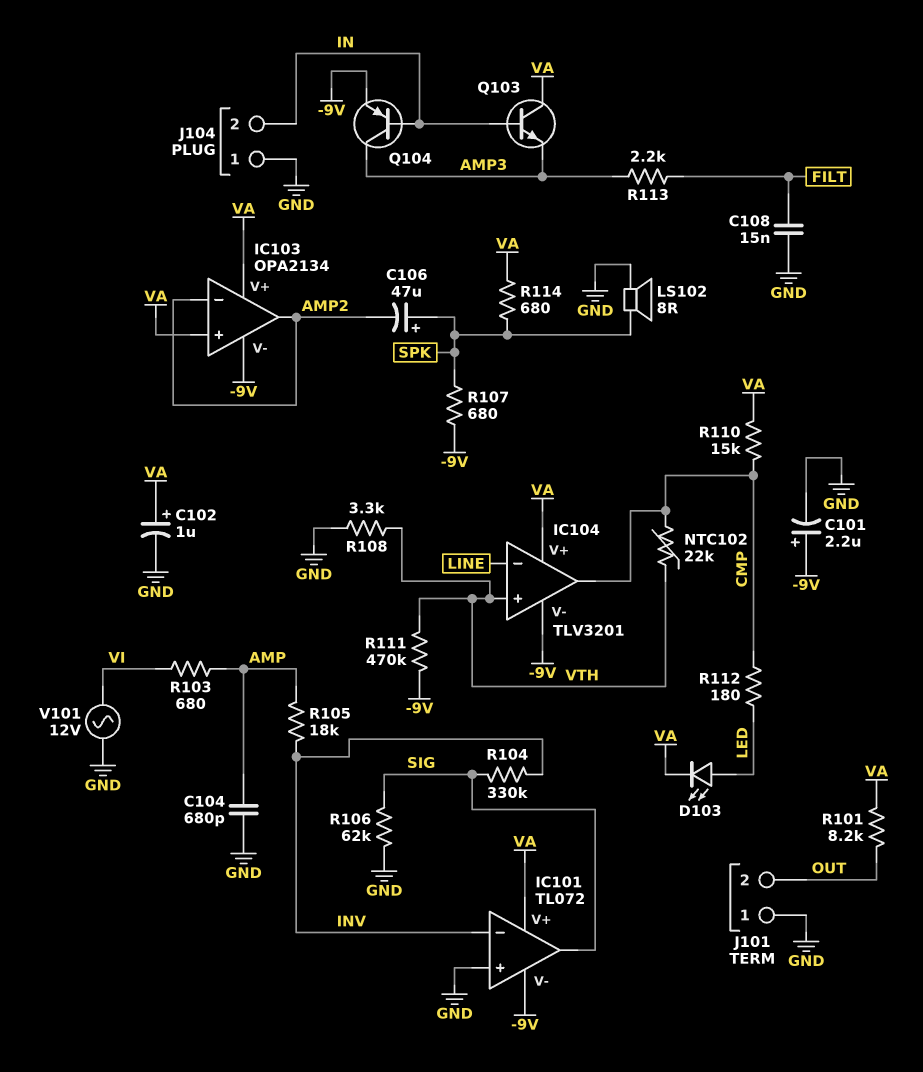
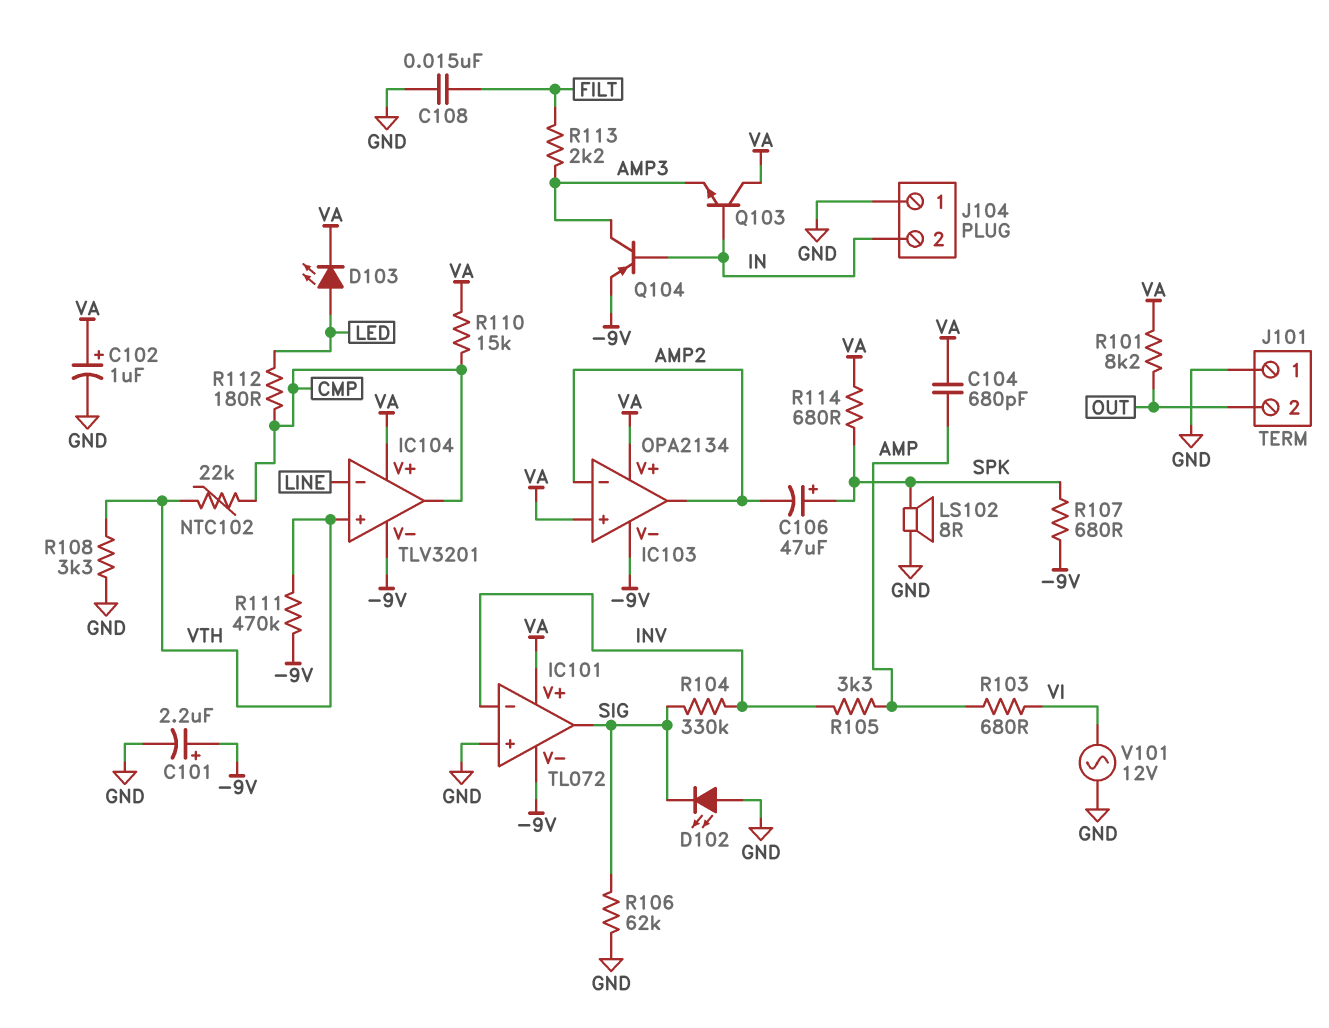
C104: 680pF (AMP, GND) -> 680pF (AMP, VA)
D102: none -> LED (A GND, K SIG)
R105: 18k (AMP, INV) -> 3.3k (AMP, INV)

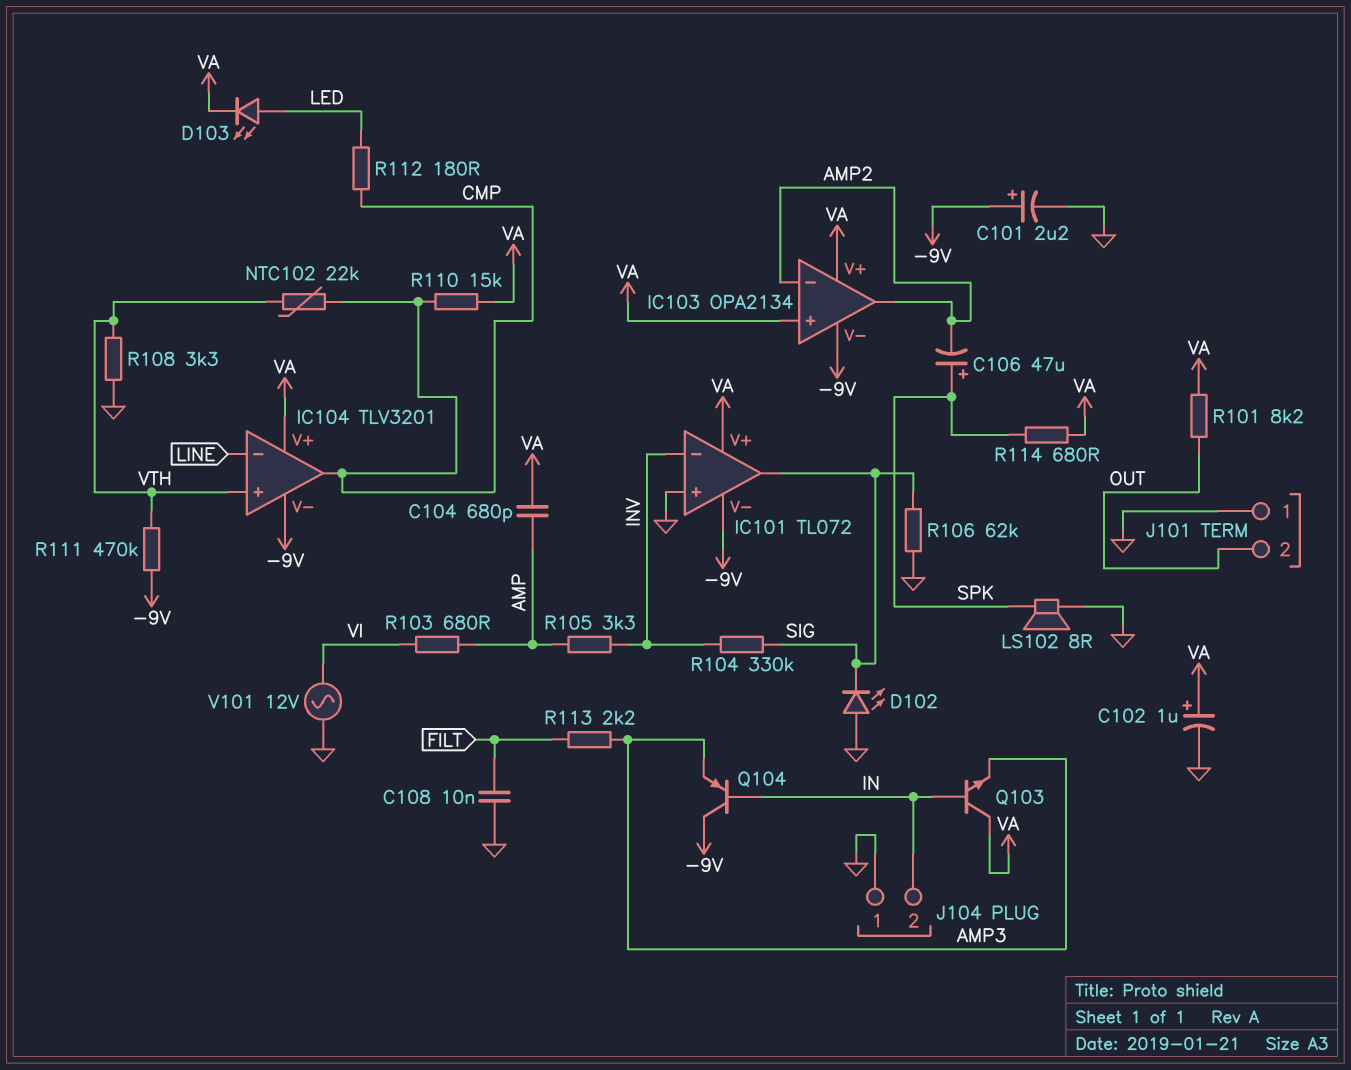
C108: 15nF (FILT, GND) -> 10nF (FILT, GND)
Q104: PNP (B IN, C AMP3, E -9V) -> PNP (B IN, C -9V, E AMP3)
R107: 680 (-9V, SPK) -> none

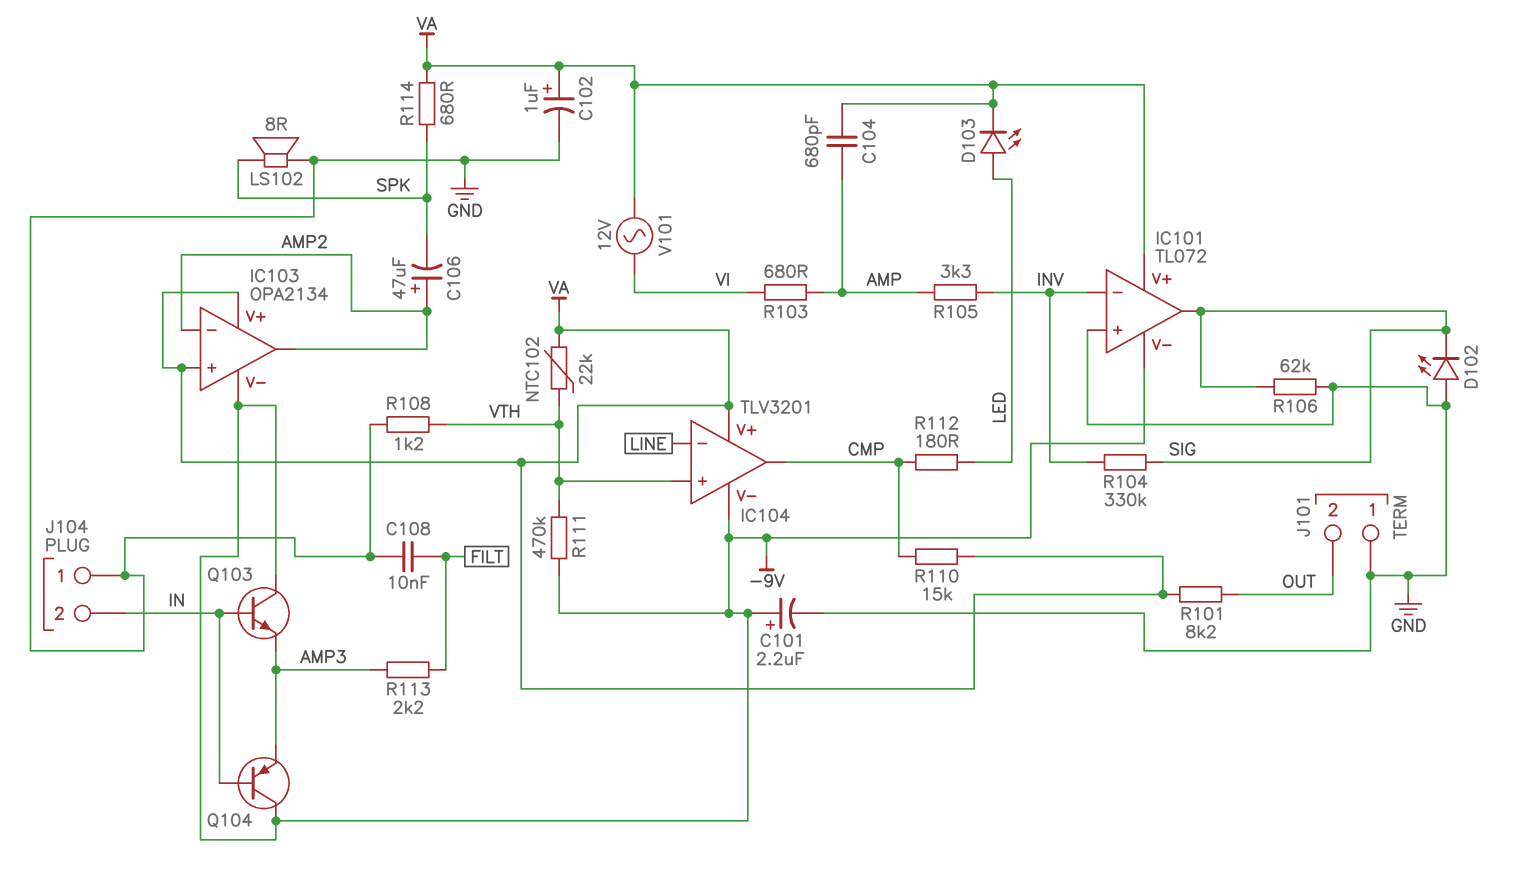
C106: 47uF (plus SPK, minus AMP2) -> 47uF (plus AMP2, minus SPK)
NTC102: 22k (CMP, VTH) -> 22k (VA, VTH)
Q103: NPN (B IN, C VA, E AMP3) -> NPN (B IN, C -9V, E AMP3)
R108: 3.3k (GND, VTH) -> 1.2k (GND, VTH)
V101: AC 12V (GND, VI) -> AC 12V (VA, VI)

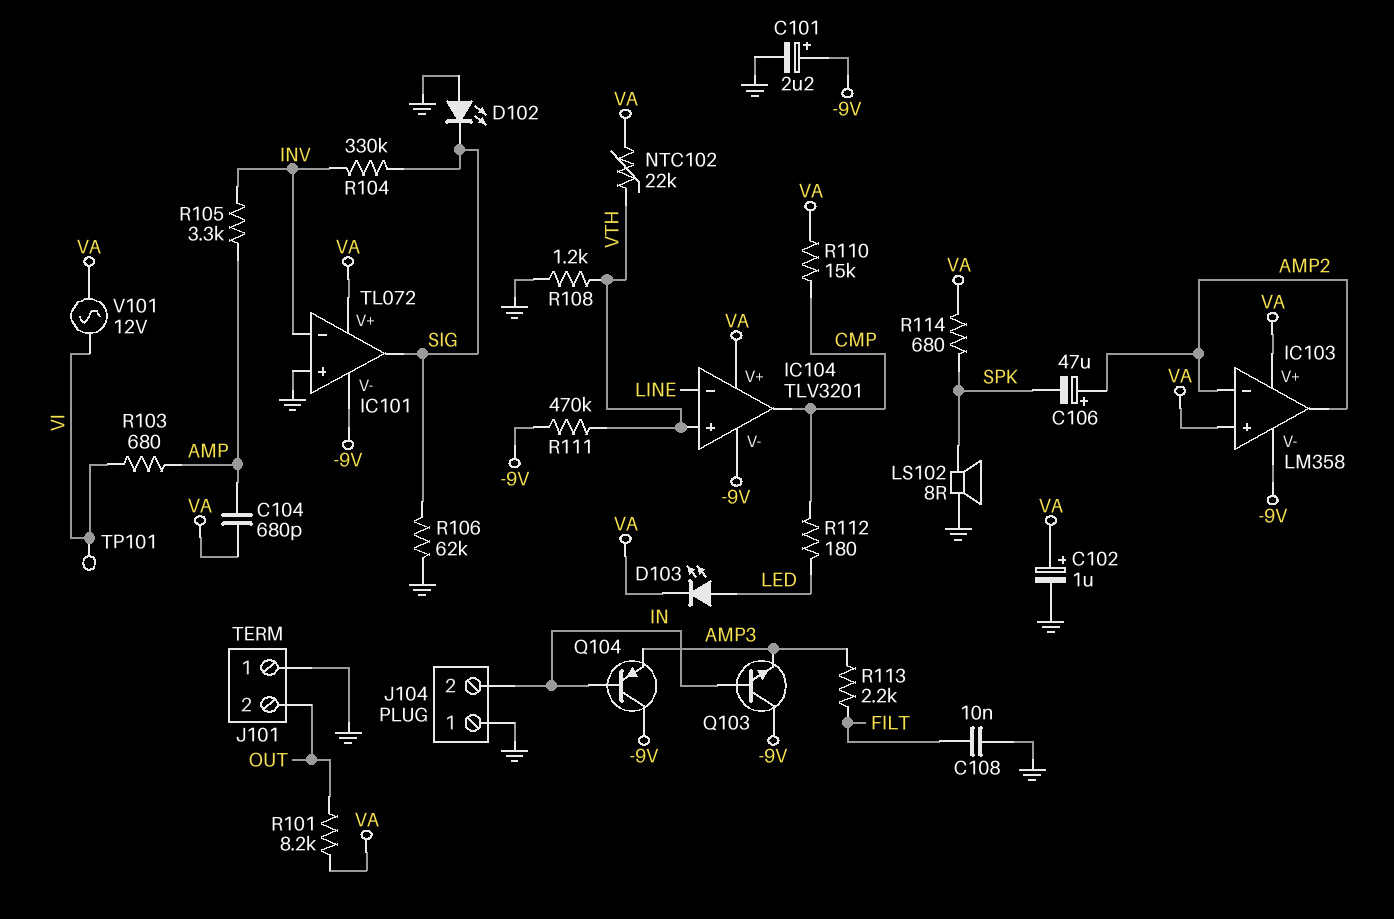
IC103: OPA2134 -> LM358
TP101: none -> test point (VI)

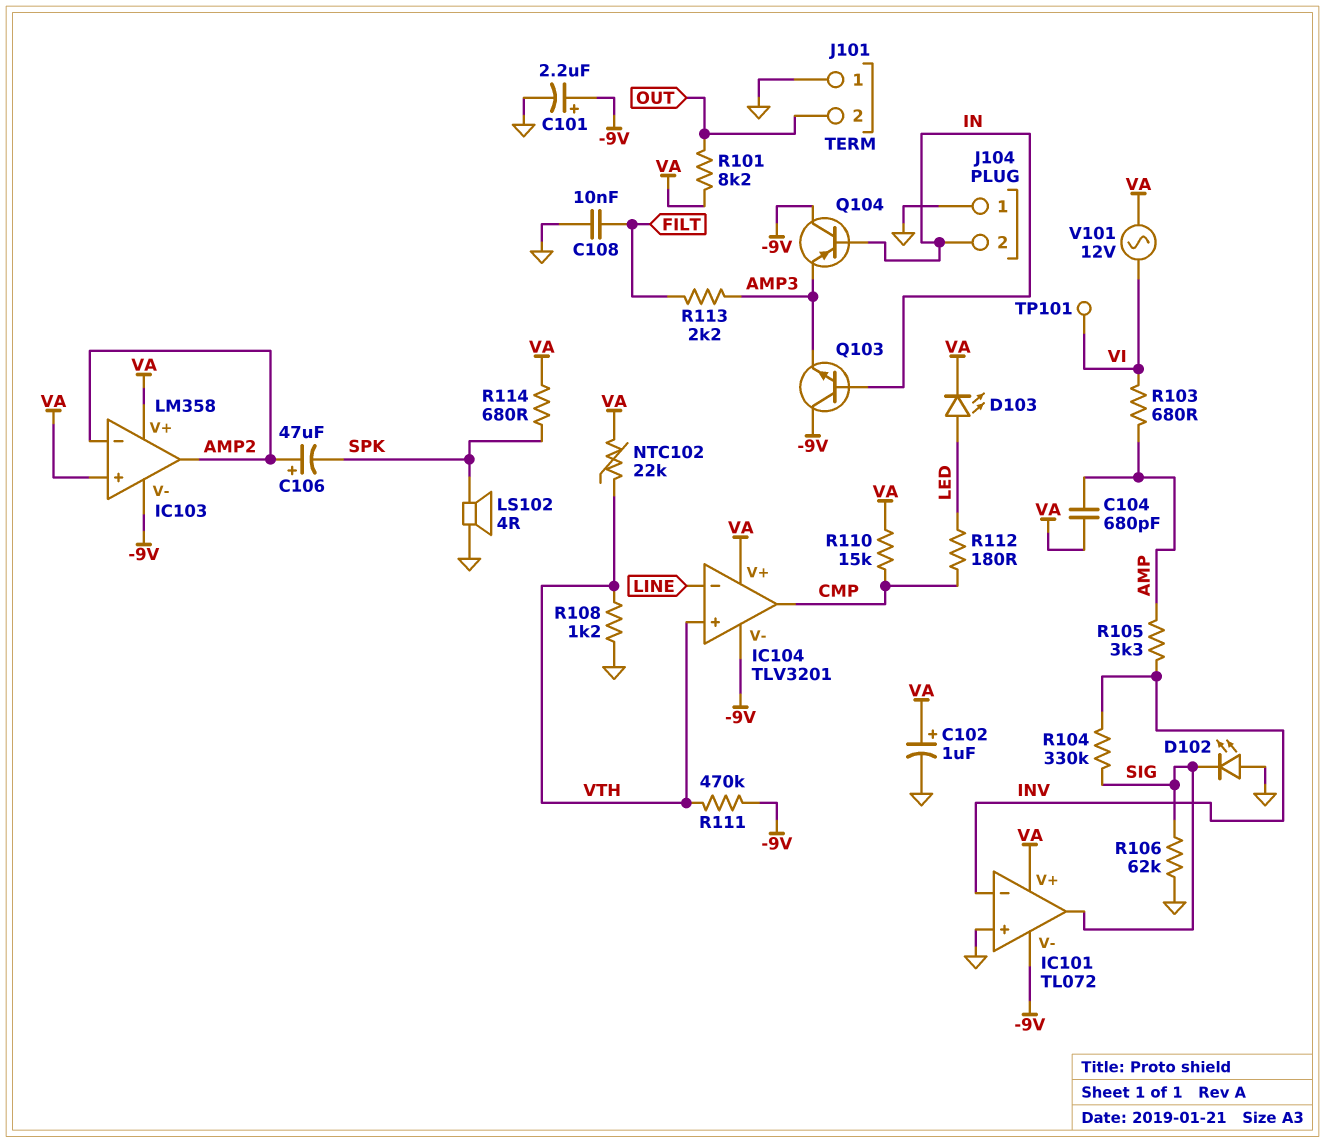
LS102: speaker 8R (GND, SPK) -> speaker 4R (GND, SPK)

